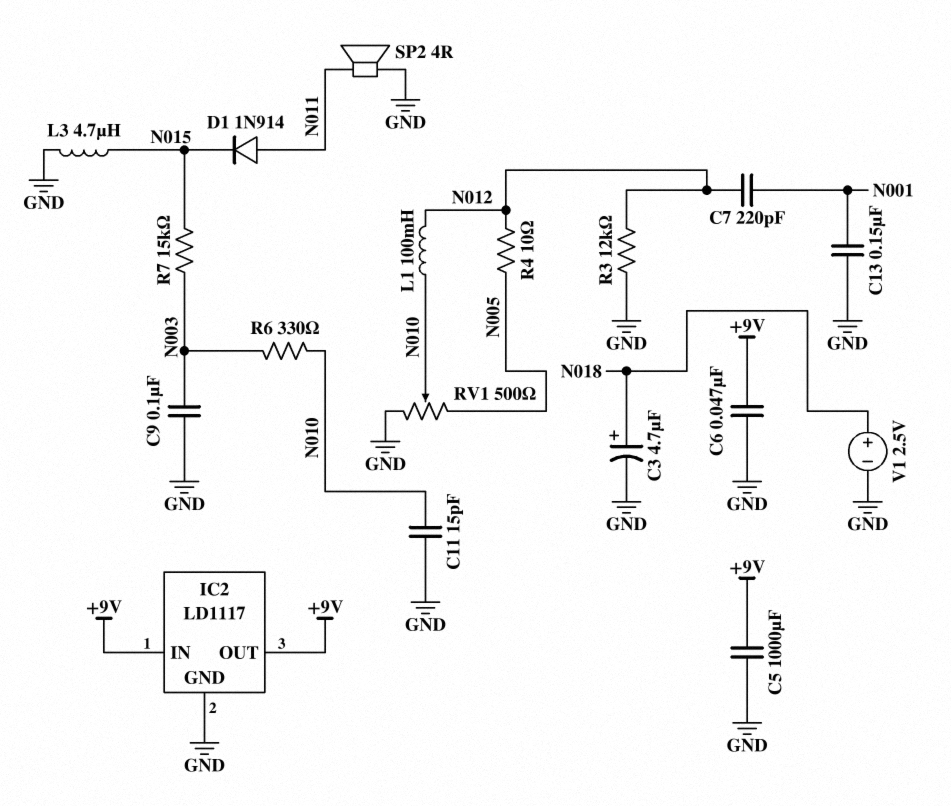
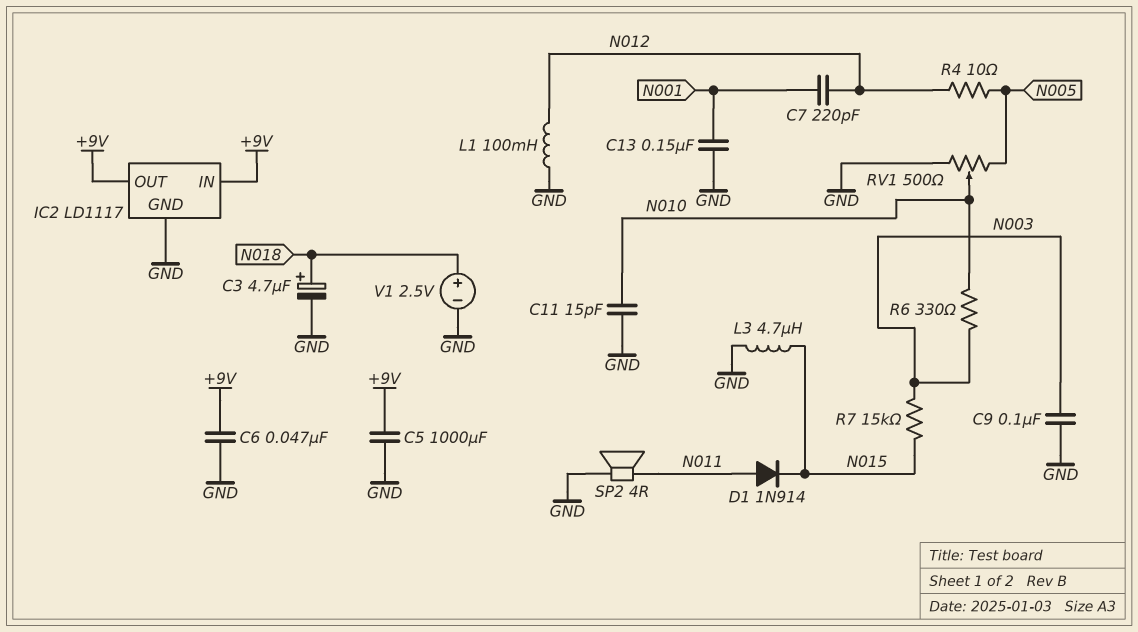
L1: 100mH (N010, N012) -> 100mH (GND, N012)
R3: 12k (GND, N012) -> none

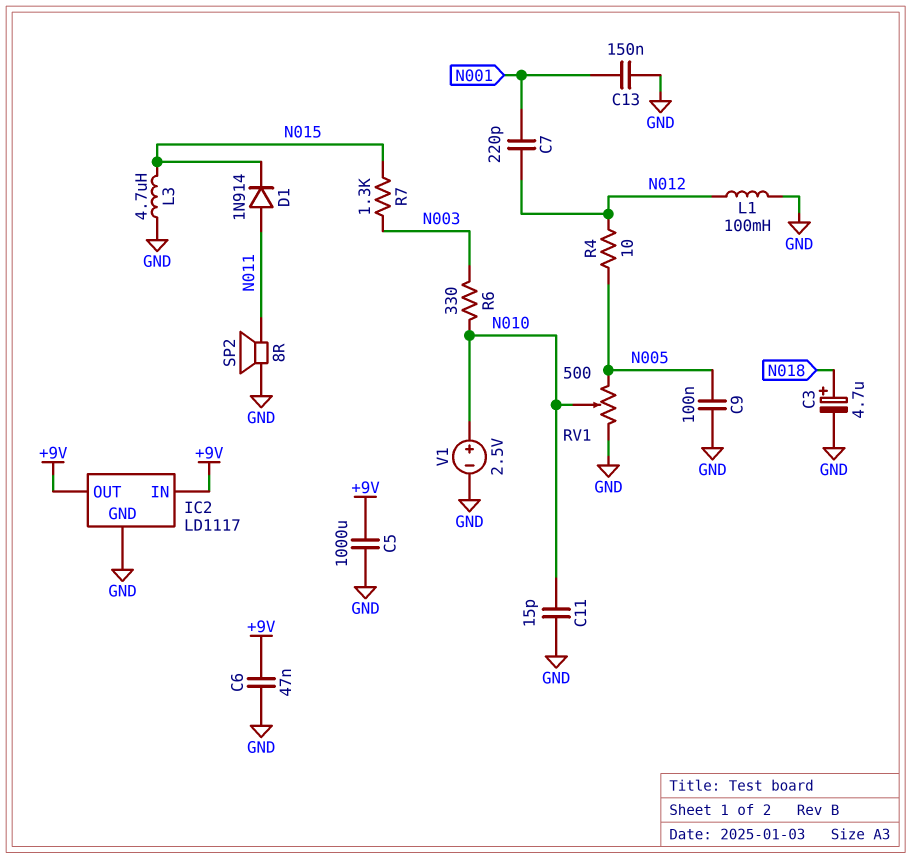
C9: 100nF (GND, N003) -> 100nF (GND, N005)
R7: 15k (N003, N015) -> 1.3k (N003, N015)
SP2: speaker 4R (GND, N011) -> speaker 8R (GND, N011)
V1: 2.5V (plus N018, minus GND) -> 2.5V (plus N010, minus GND)

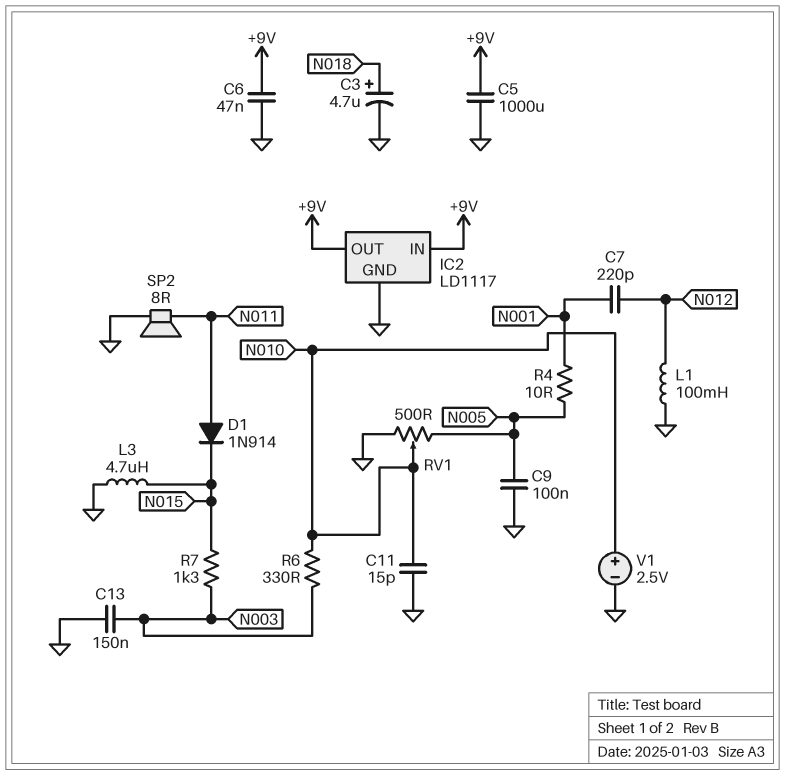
C13: 150nF (GND, N001) -> 150nF (GND, N003)
R4: 10 (N005, N012) -> 10 (N001, N005)

